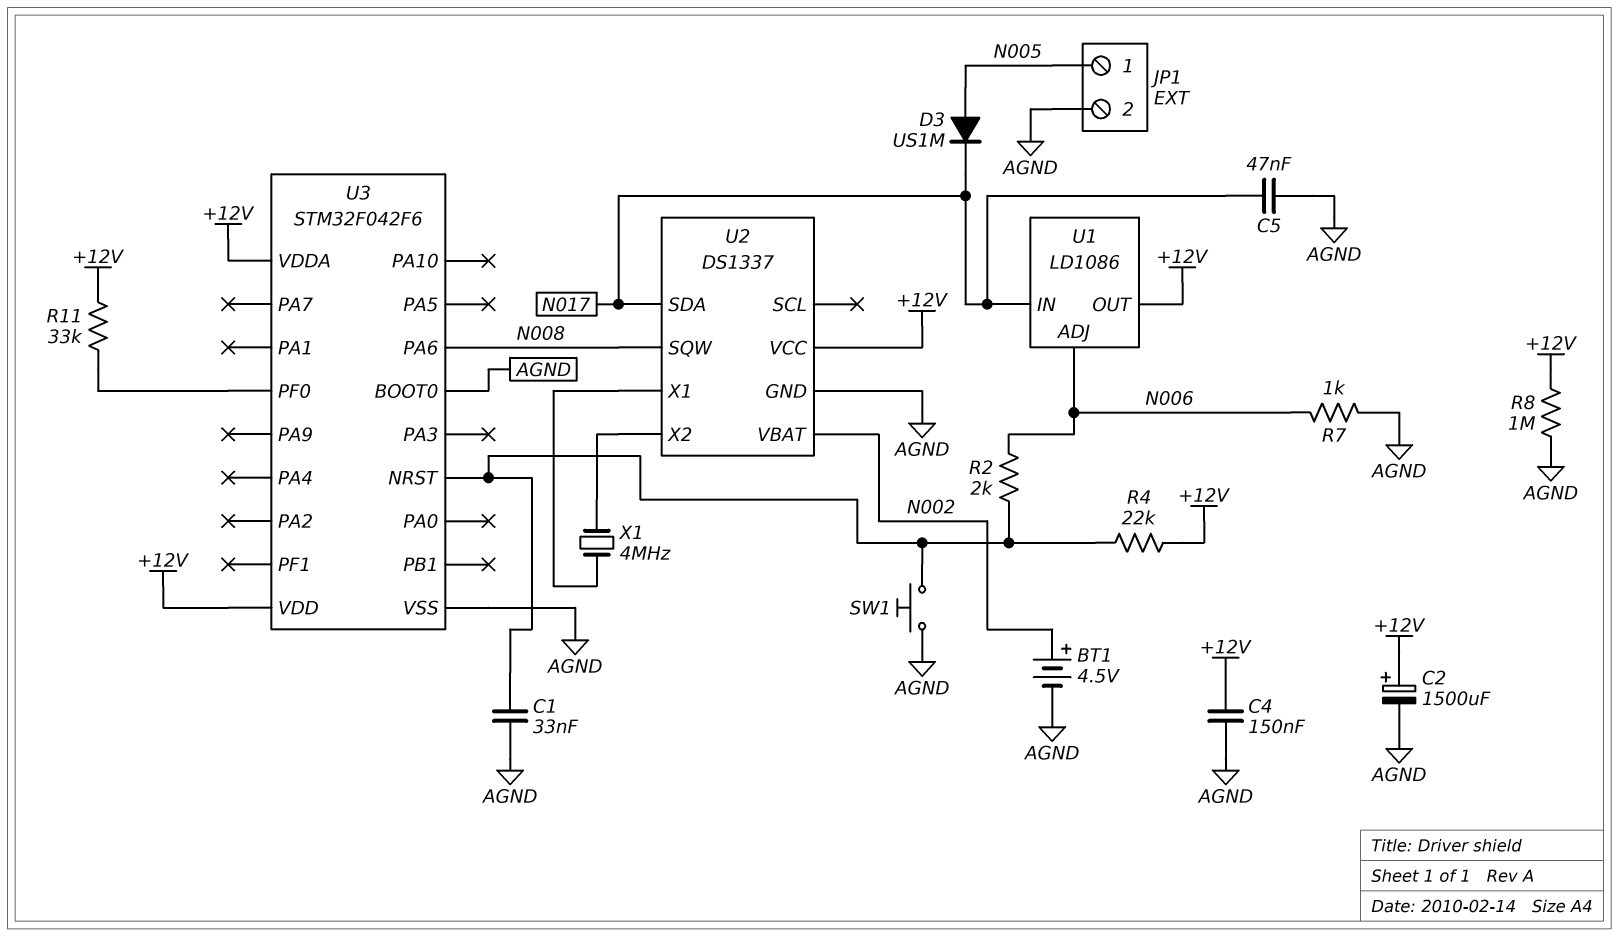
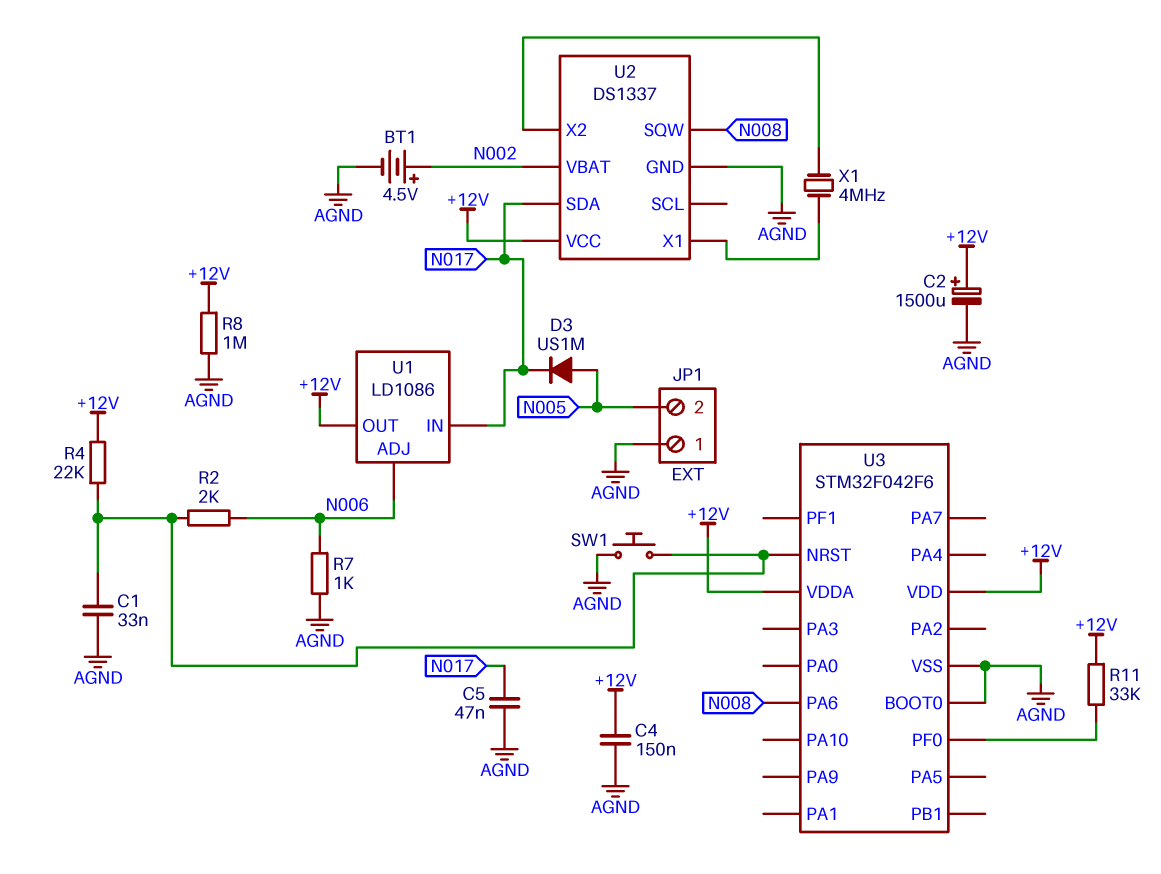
JP1 pin 1: N005 -> AGND
JP1 pin 2: AGND -> N005

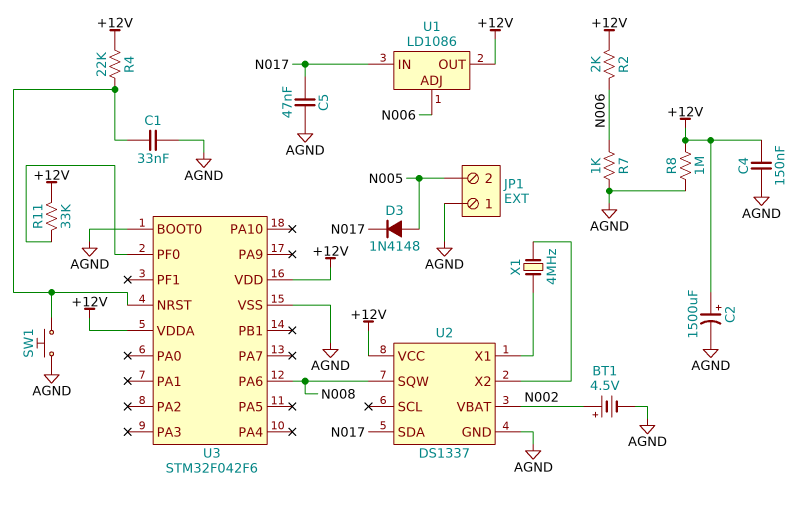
D3: diode US1M (A N005, K N017) -> diode 1N4148 (A N005, K N017)
R2: 2k (N006, U3/NRST) -> 2k (+12V, N006)

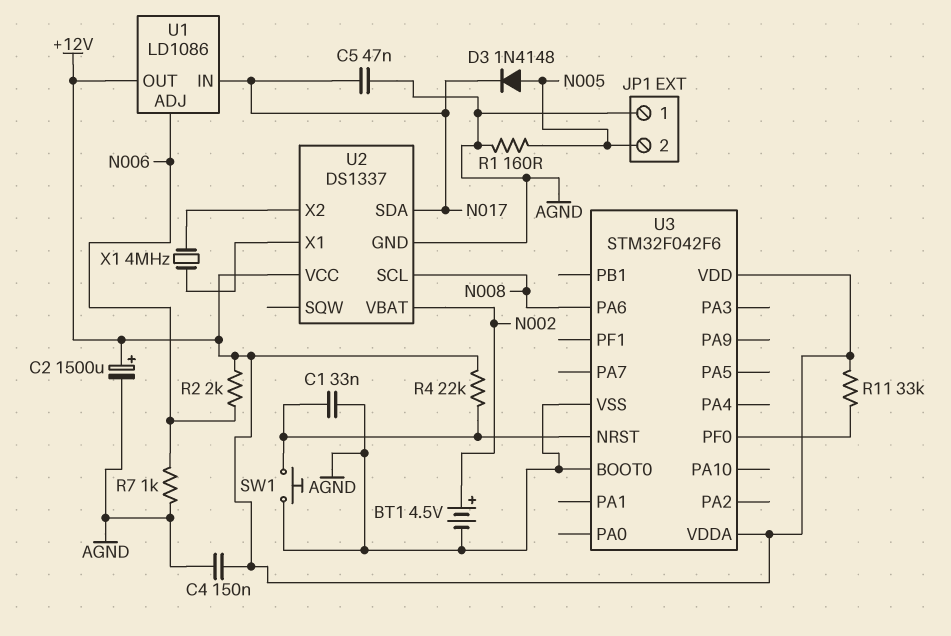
R1: none -> 160 (AGND, N005)
R8: 1M (+12V, AGND) -> none
U2 pin SCL: none -> N008
U2 pin SQW: N008 -> none

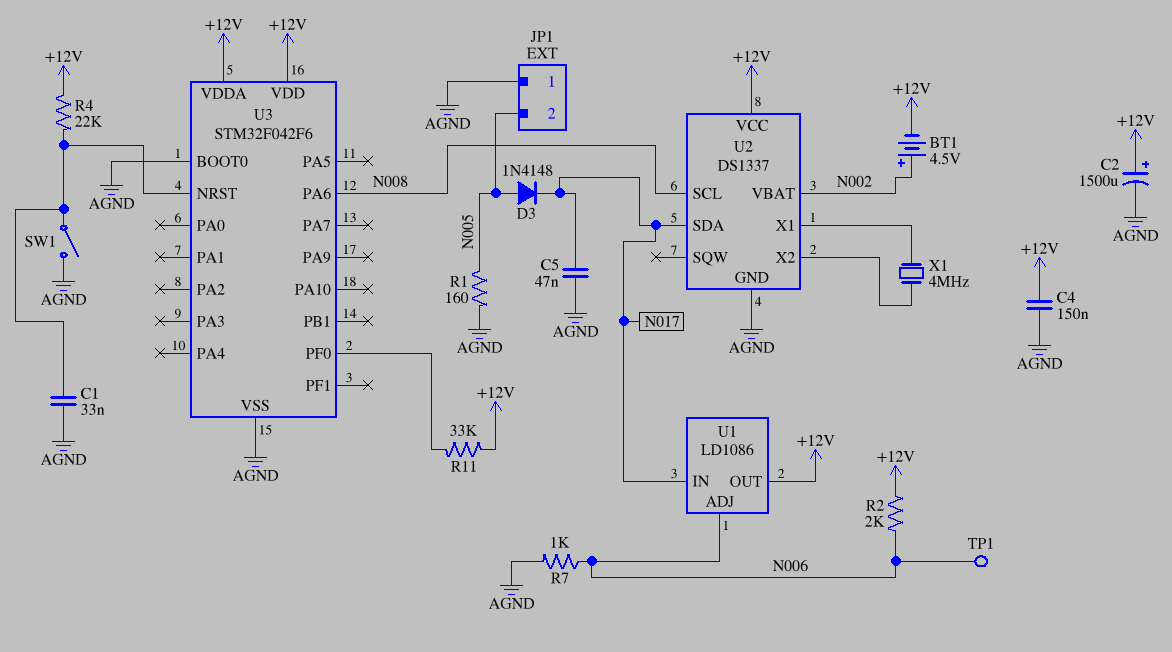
BT1: 4.5V (plus N002, minus AGND) -> 4.5V (plus N002, minus +12V)
SW1: button (AGND, U3/NRST) -> switch (AGND, U3/NRST)
TP1: none -> test point (N006)

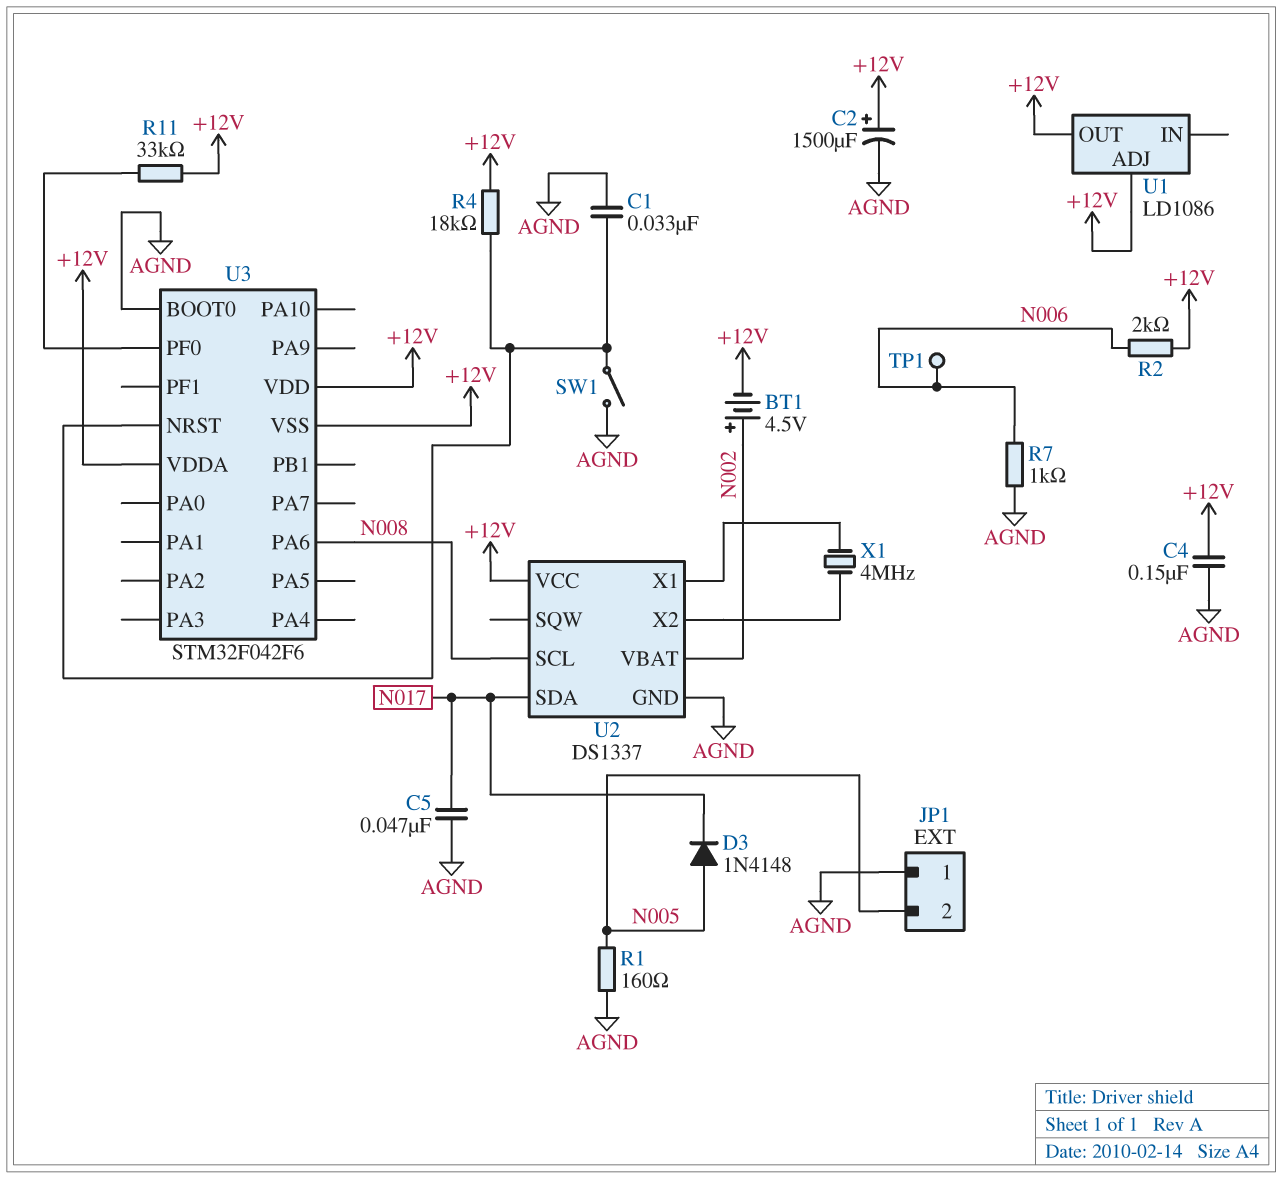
R4: 22k (+12V, U3/NRST) -> 18k (+12V, U3/NRST)
U1 pin ADJ: N006 -> +12V
U1 pin IN: N017 -> none
U3 pin VSS: AGND -> +12V

